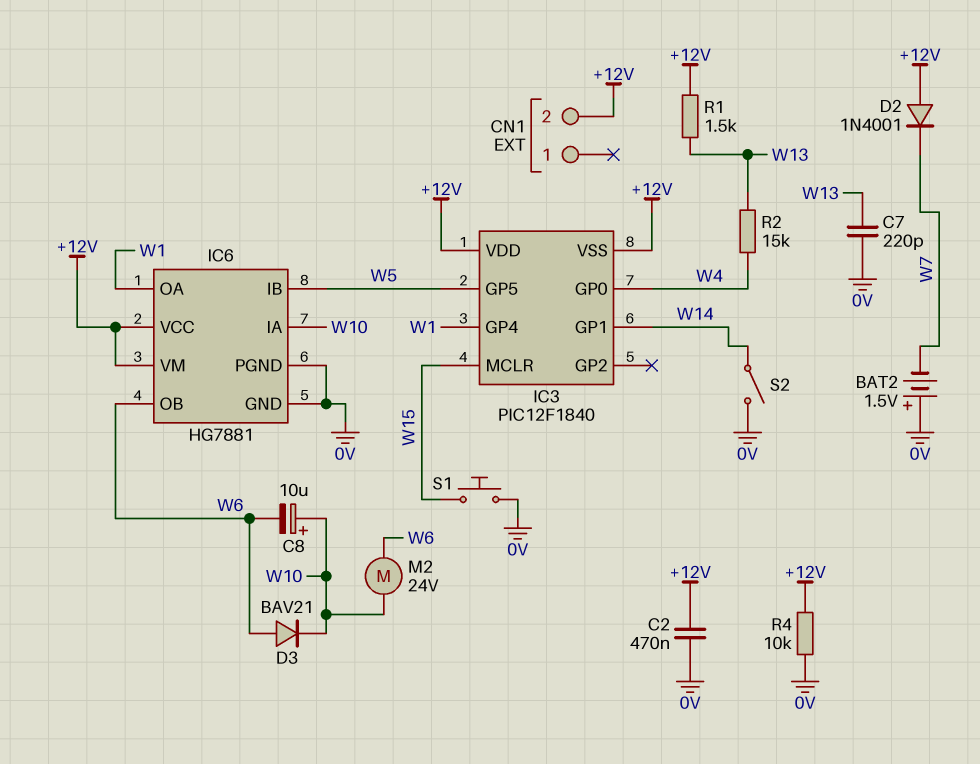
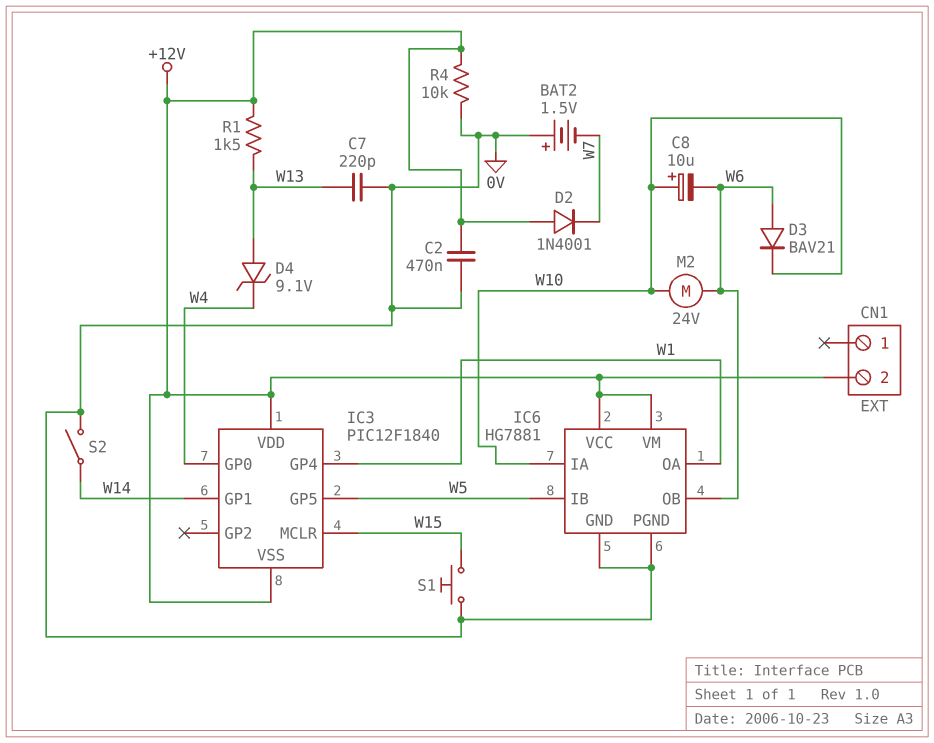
D4: none -> zener 9.1V (A W13, K W4)
R2: 15k (W4, W13) -> none

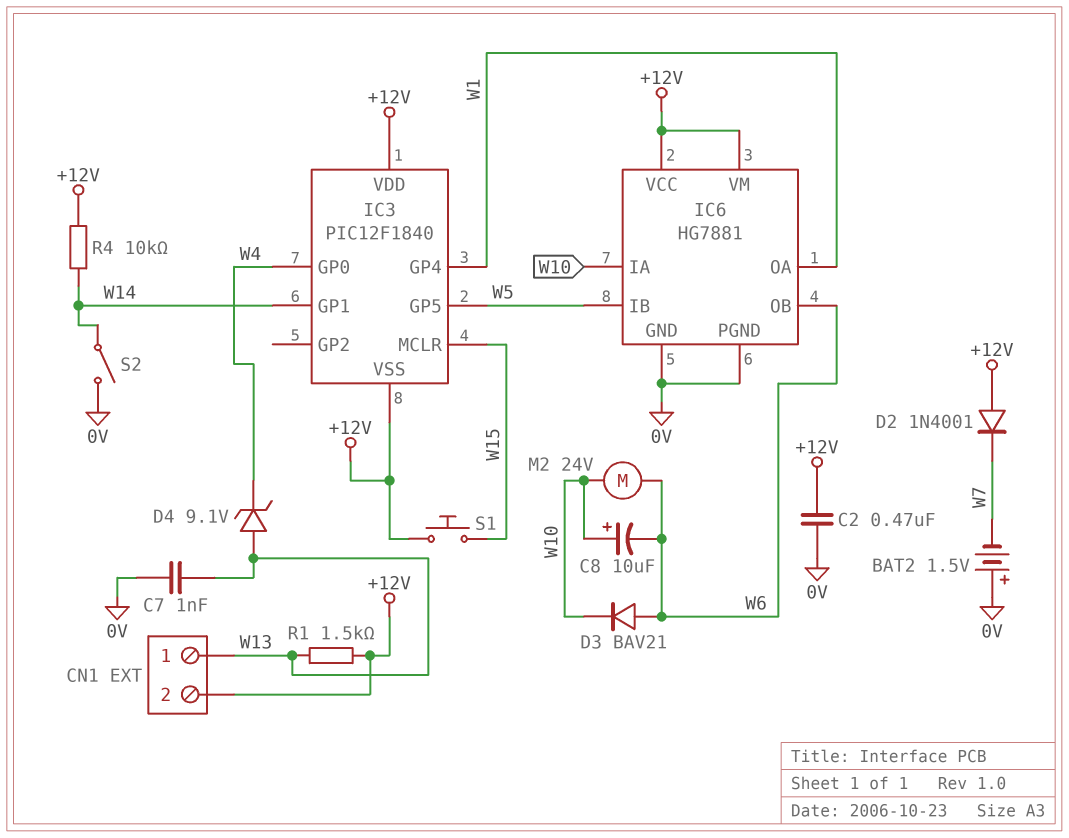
C7: 220pF (0V, W13) -> 1nF (0V, W13)
CN1 pin 1: none -> W13
R4: 10k (+12V, 0V) -> 10k (+12V, W14)
S1: button (0V, W15) -> button (+12V, W15)

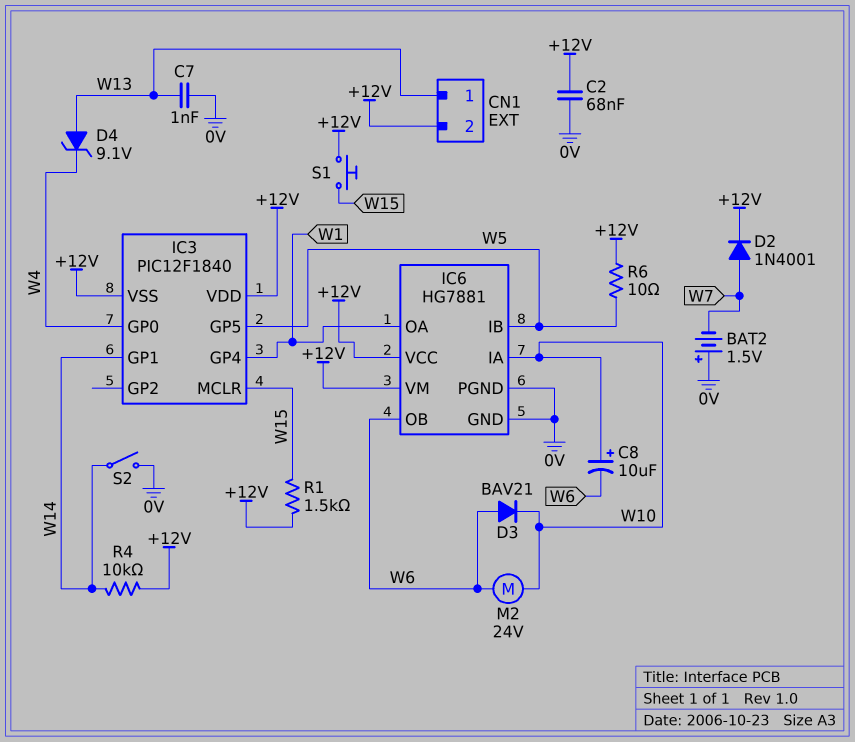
C2: 470nF (+12V, 0V) -> 68nF (+12V, 0V)
D2: diode 1N4001 (A +12V, K W7) -> diode 1N4001 (A W7, K +12V)
R1: 1.5k (+12V, W13) -> 1.5k (+12V, W15)
R6: none -> 10 (+12V, W5)

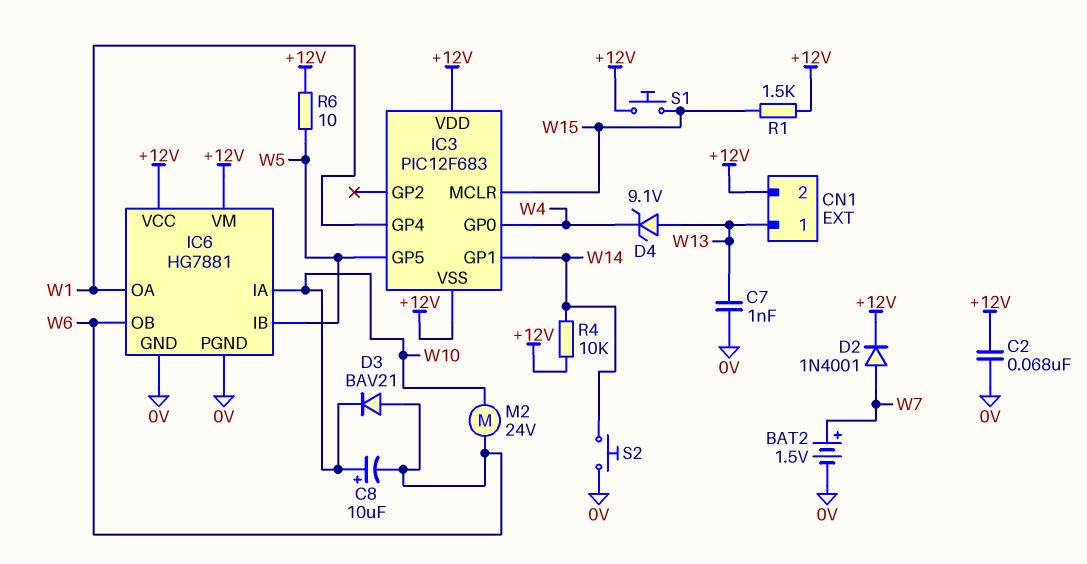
BAT2: 1.5V (plus 0V, minus W7) -> 1.5V (plus W7, minus 0V)
IC3: PIC12F1840 -> PIC12F683
S2: switch (0V, W14) -> button (0V, W14)

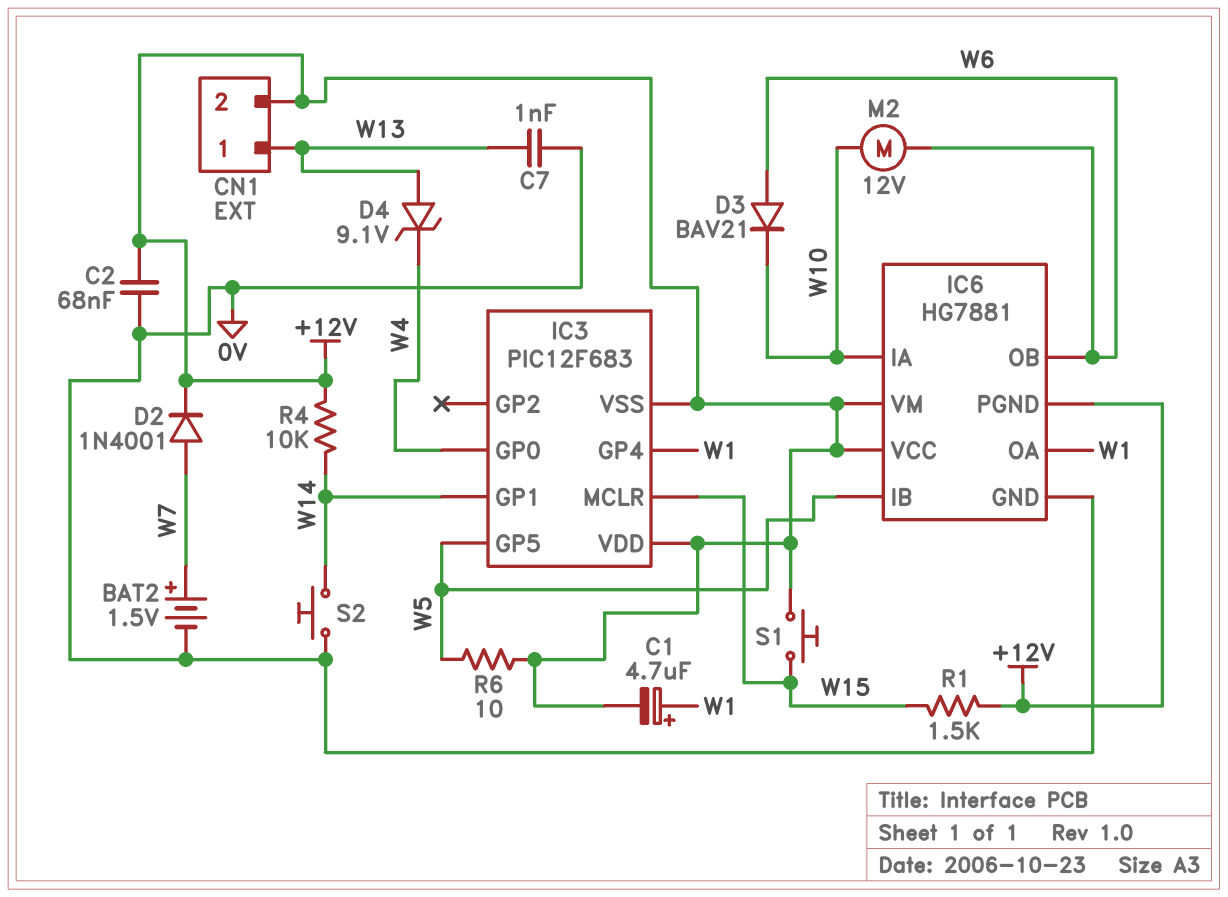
C1: none -> 4.7uF (plus W1, minus +12V)
C8: 10uF (plus W10, minus W6) -> none
IC6 pin PGND: 0V -> +12V
M2: motor 24V (W6, W10) -> motor 12V (W6, W10)

